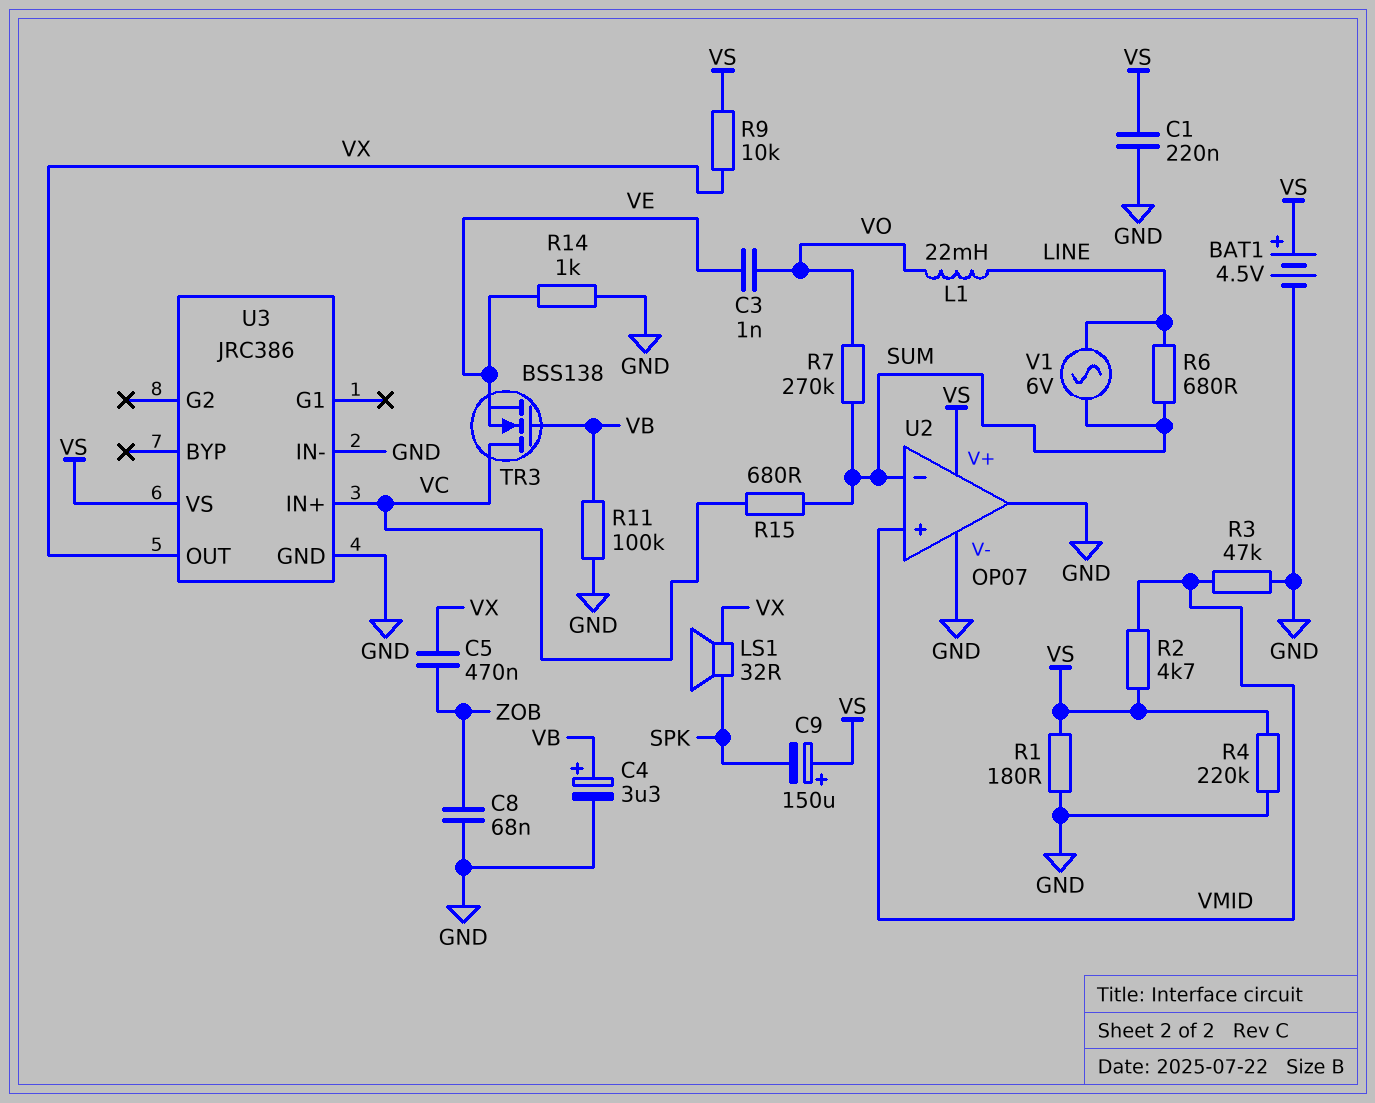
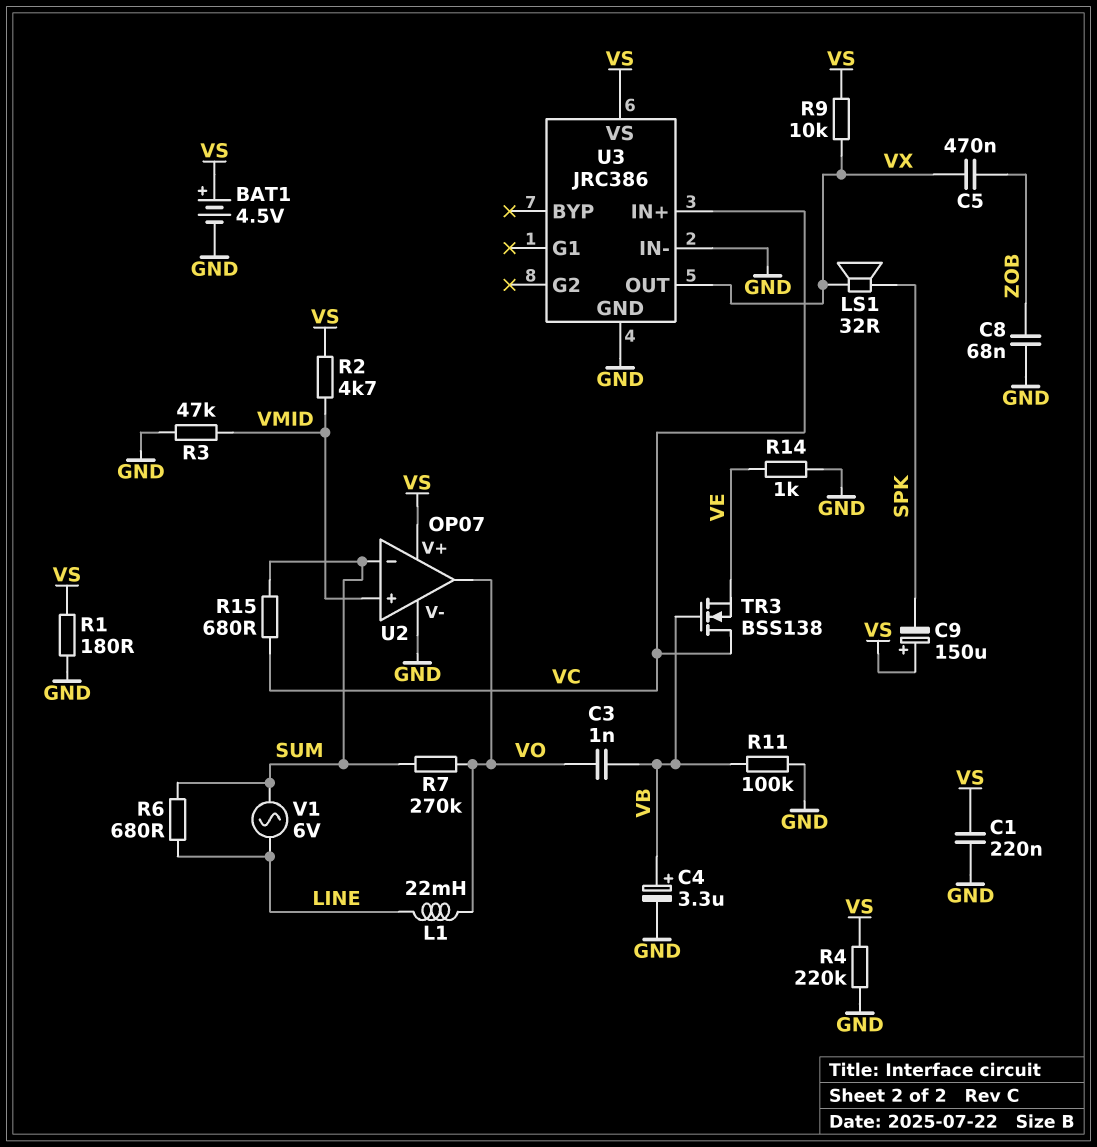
C3: 1nF (VE, VO) -> 1nF (VB, VO)
U2 pin out: GND -> VO

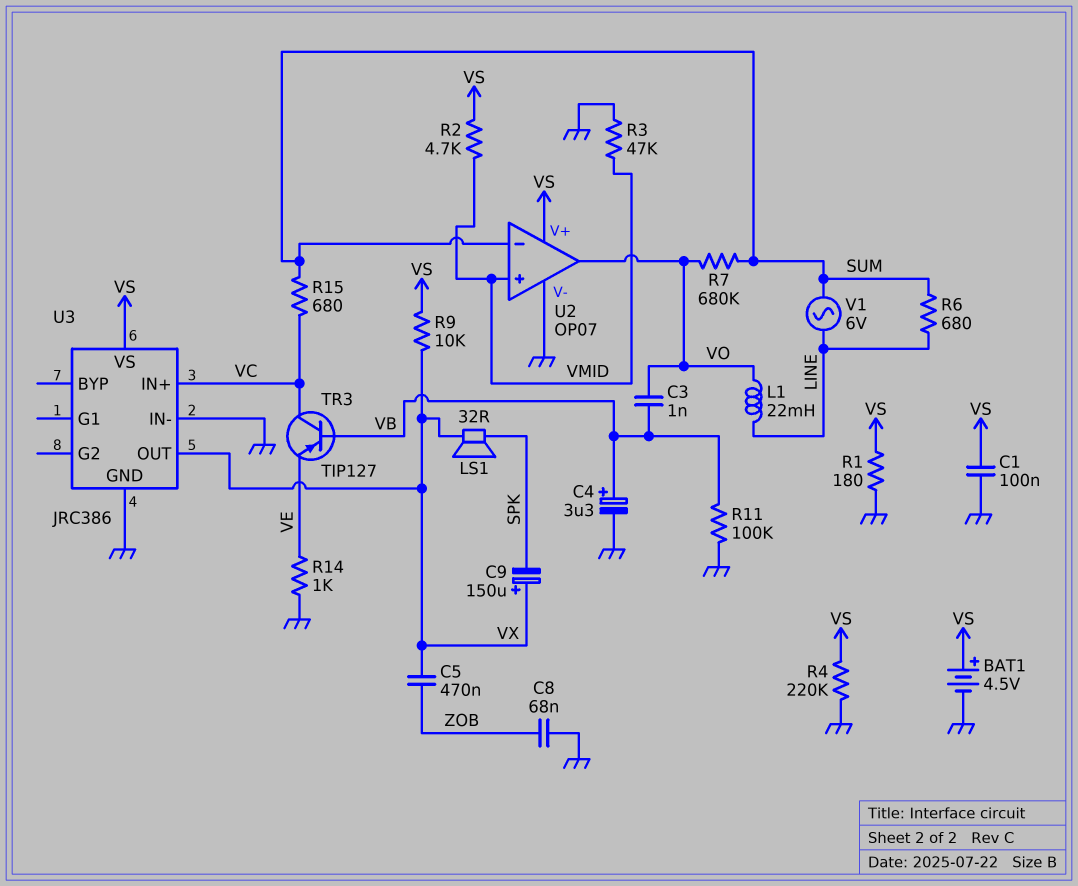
C1: 220nF (GND, VS) -> 100nF (GND, VS)
C9: 150uF (plus VS, minus SPK) -> 150uF (plus VX, minus SPK)
R7: 270k (SUM, VO) -> 680k (SUM, VO)
TR3: NMOS BSS138 (G VB, D VC, S VE) -> PNP TIP127 (B VB, C VC, E VE)

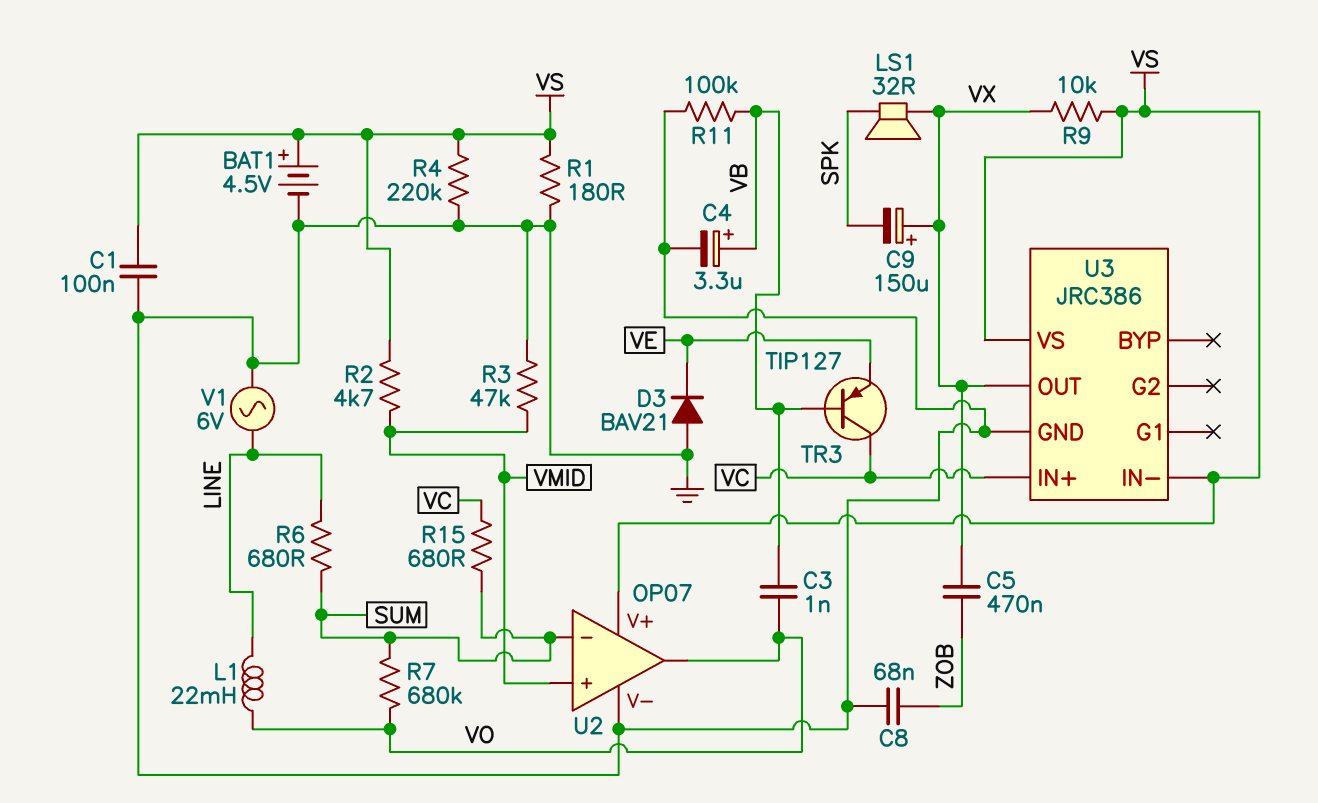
D3: none -> diode BAV21 (A GND, K VE)
R14: 1k (GND, VE) -> none
U3 pin IN-: GND -> VS
V1: AC 6V (LINE, SUM) -> AC 6V (GND, LINE)

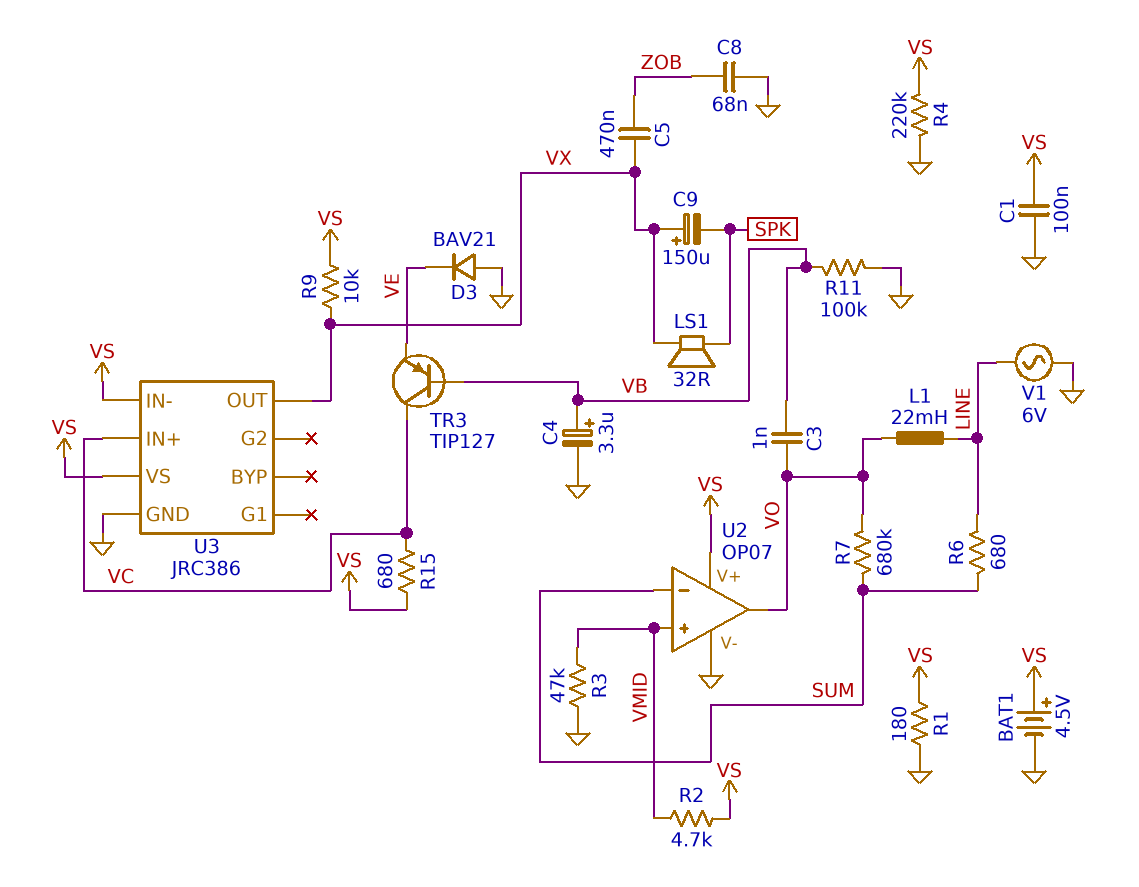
R15: 680 (SUM, VC) -> 680 (VC, VS)

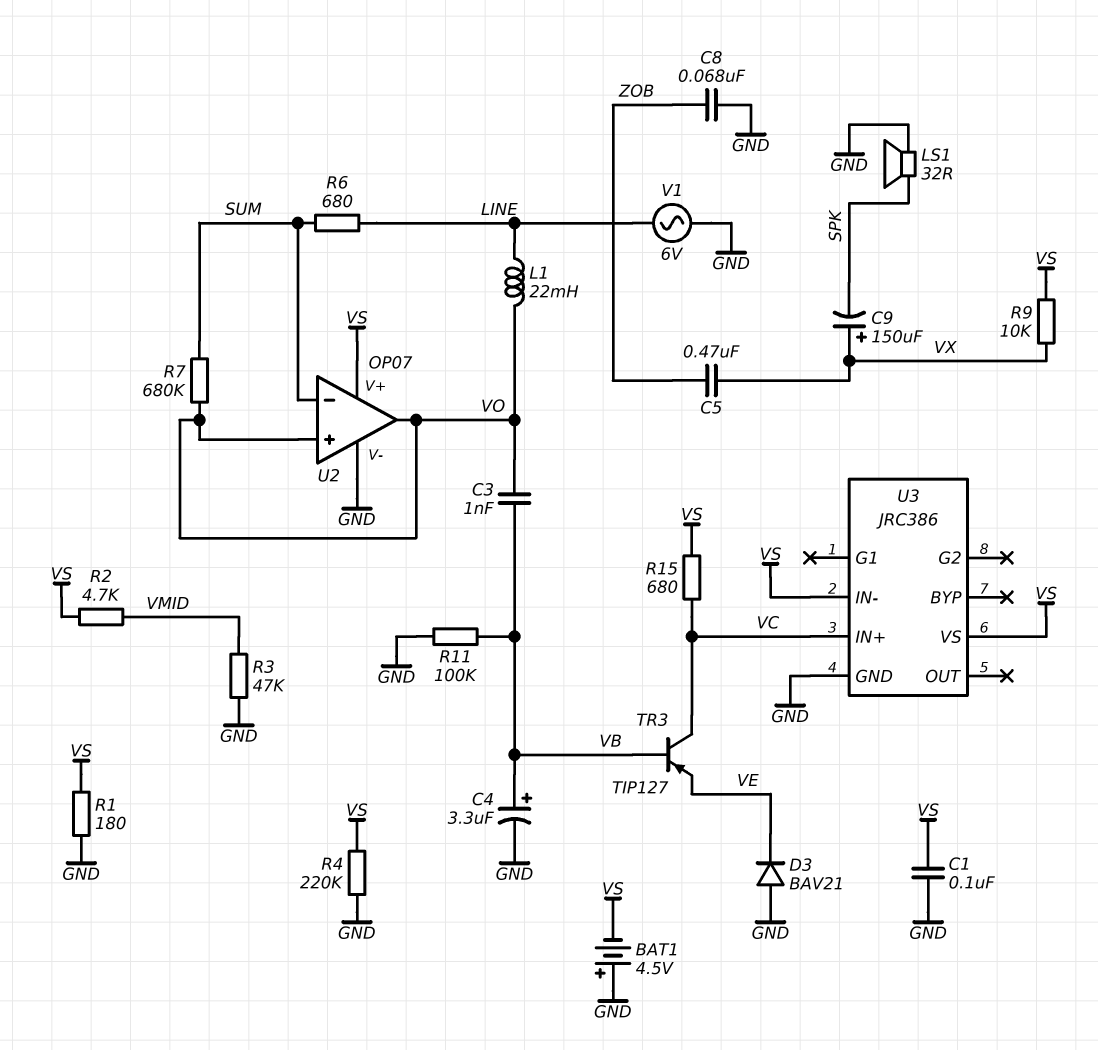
BAT1: 4.5V (plus VS, minus GND) -> 4.5V (plus GND, minus VS)
LS1: speaker 32R (SPK, VX) -> speaker 32R (GND, SPK)
U2 pin in+: VMID -> VO
U3 pin OUT: VX -> none

